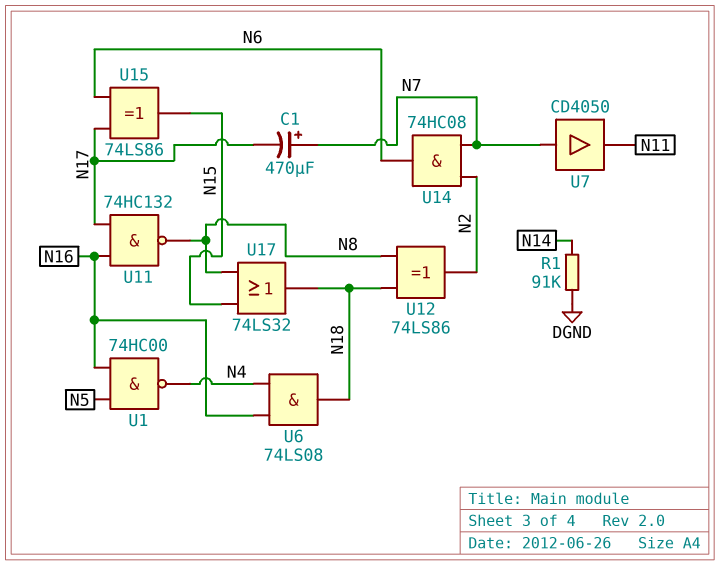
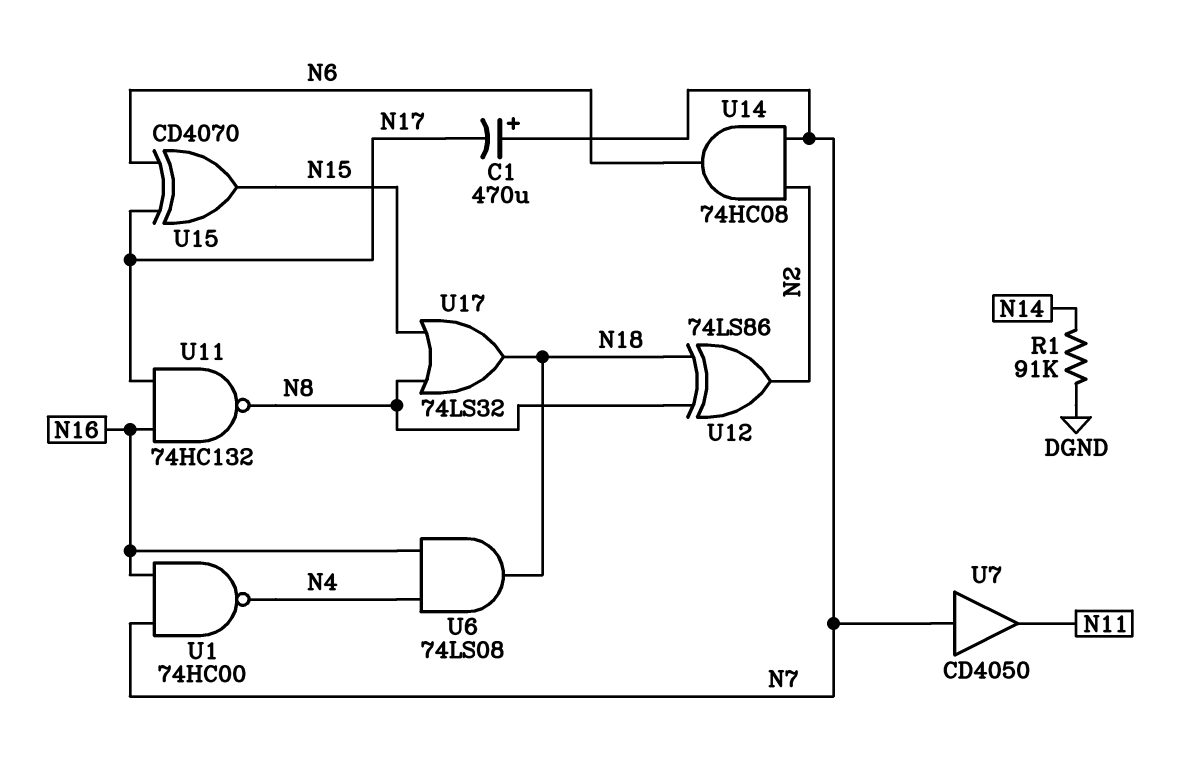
U1: NAND 74HC00 (in N5, in N16, out N4) -> NAND 74HC00 (in N7, in N16, out N4)
U15: XOR 74LS86 (in N6, in N17, out N15) -> XOR CD4070 (in N6, in N17, out N15)

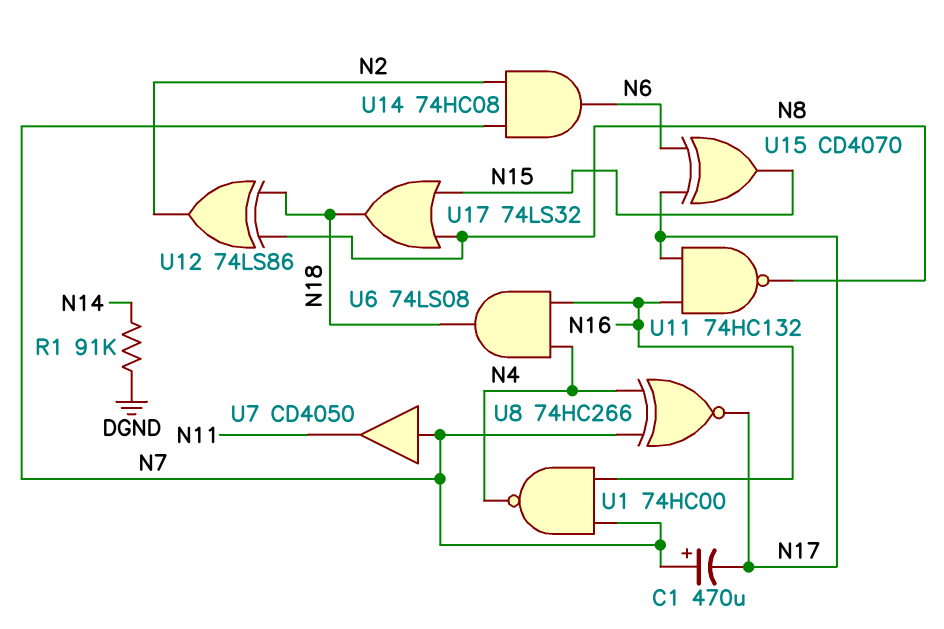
U8: none -> XNOR 74HC266 (in N4, in N7, out N17)

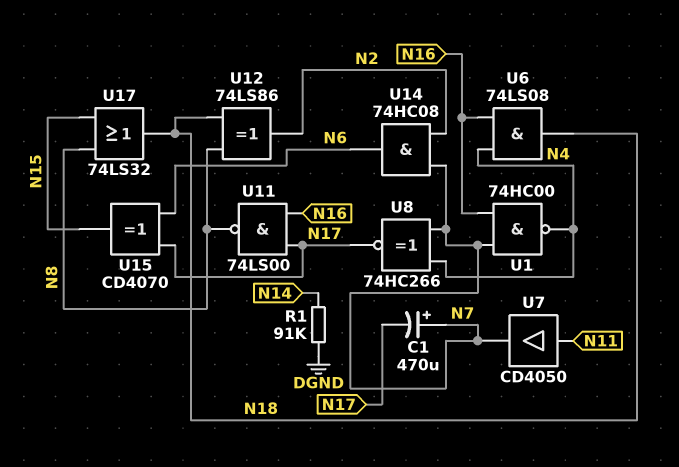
U7: buffer CD4050 (in N7, out N11) -> buffer CD4050 (in N11, out N7)
U11: NAND 74HC132 (in N16, in N17, out N8) -> NAND 74LS00 (in N16, in N17, out N8)

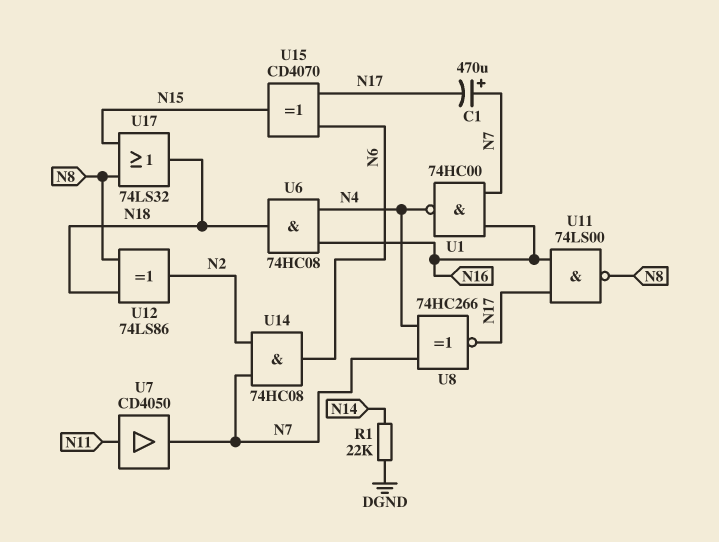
R1: 91k (DGND, N14) -> 22k (DGND, N14)
U6: AND 74LS08 (in N4, in N16, out N18) -> AND 74HC08 (in N4, in N16, out N18)

